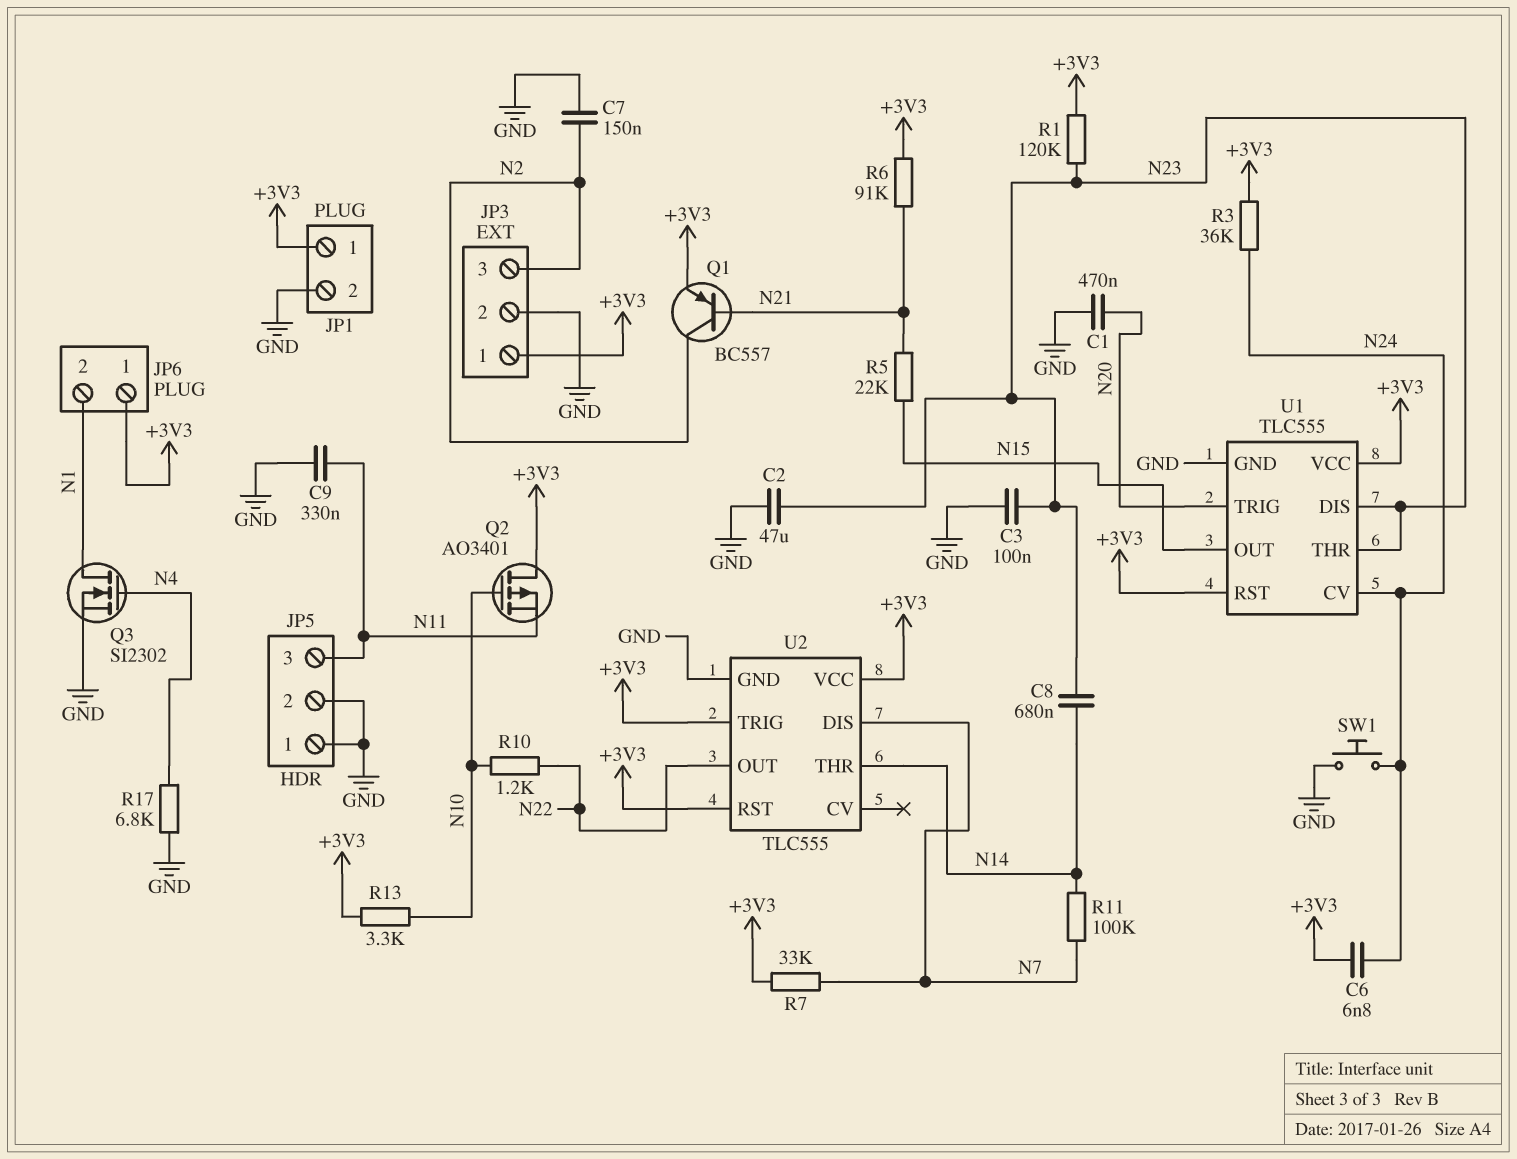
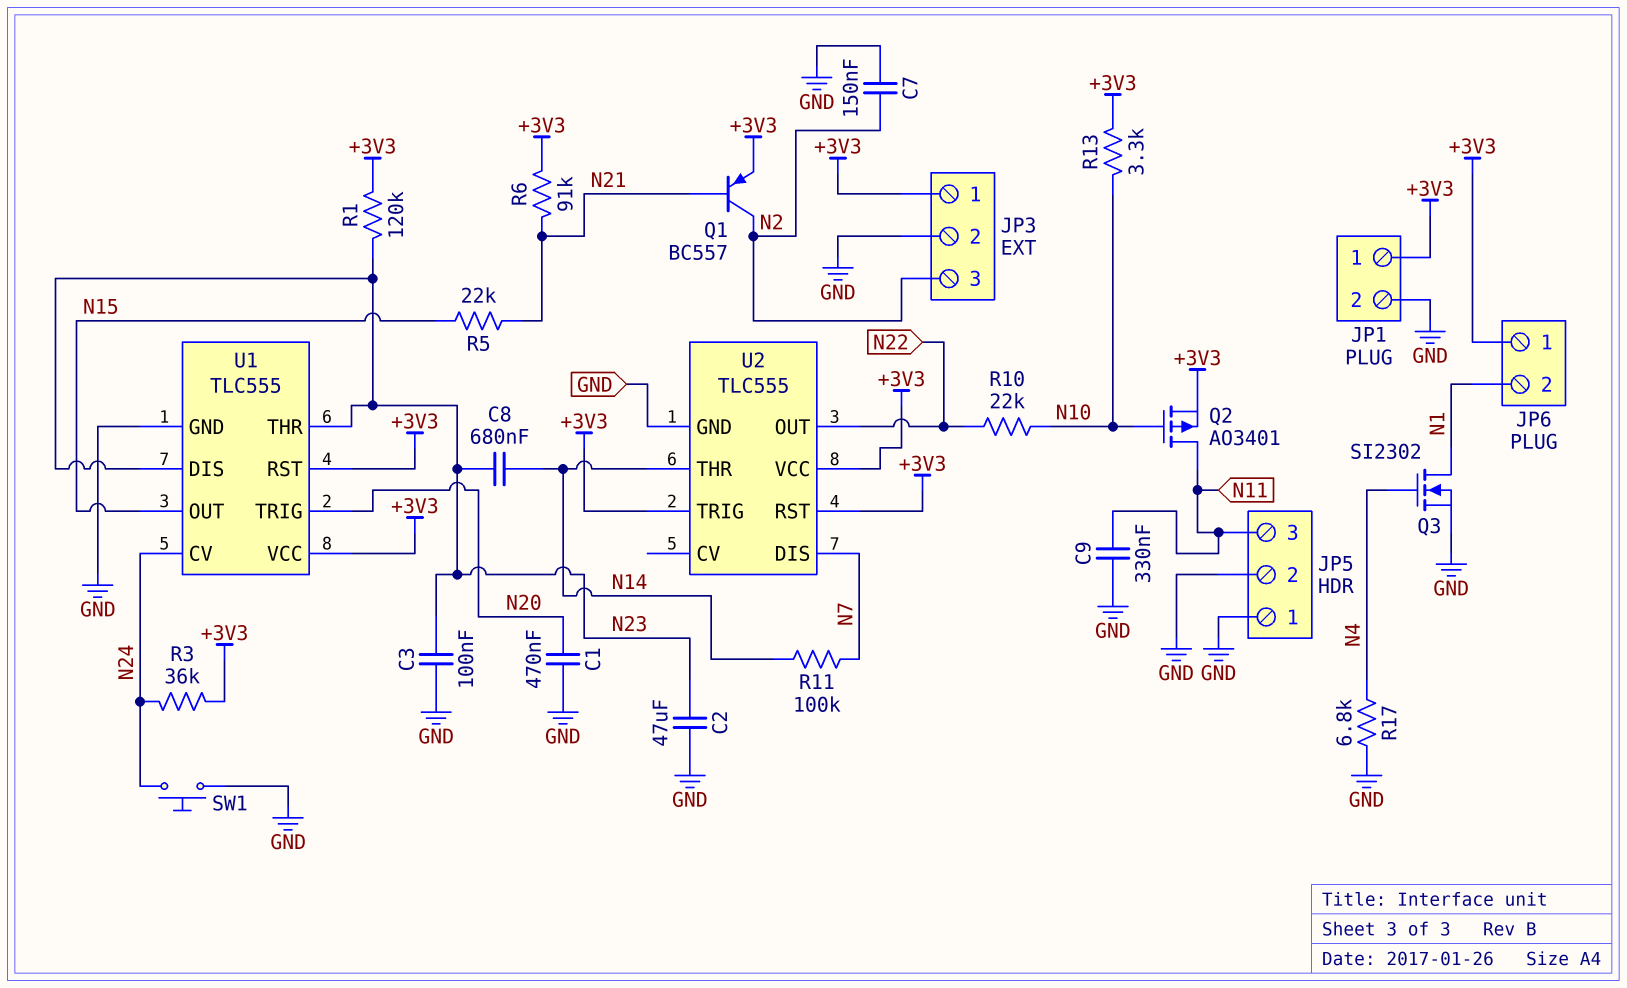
C6: 6.8nF (+3V3, N24) -> none
Q2: PMOS AO3401 (G N10, D +3V3, S N11) -> PMOS AO3401 (G N10, D N11, S +3V3)
R7: 33k (+3V3, N7) -> none
R10: 1.2k (N10, N22) -> 22k (N10, N22)

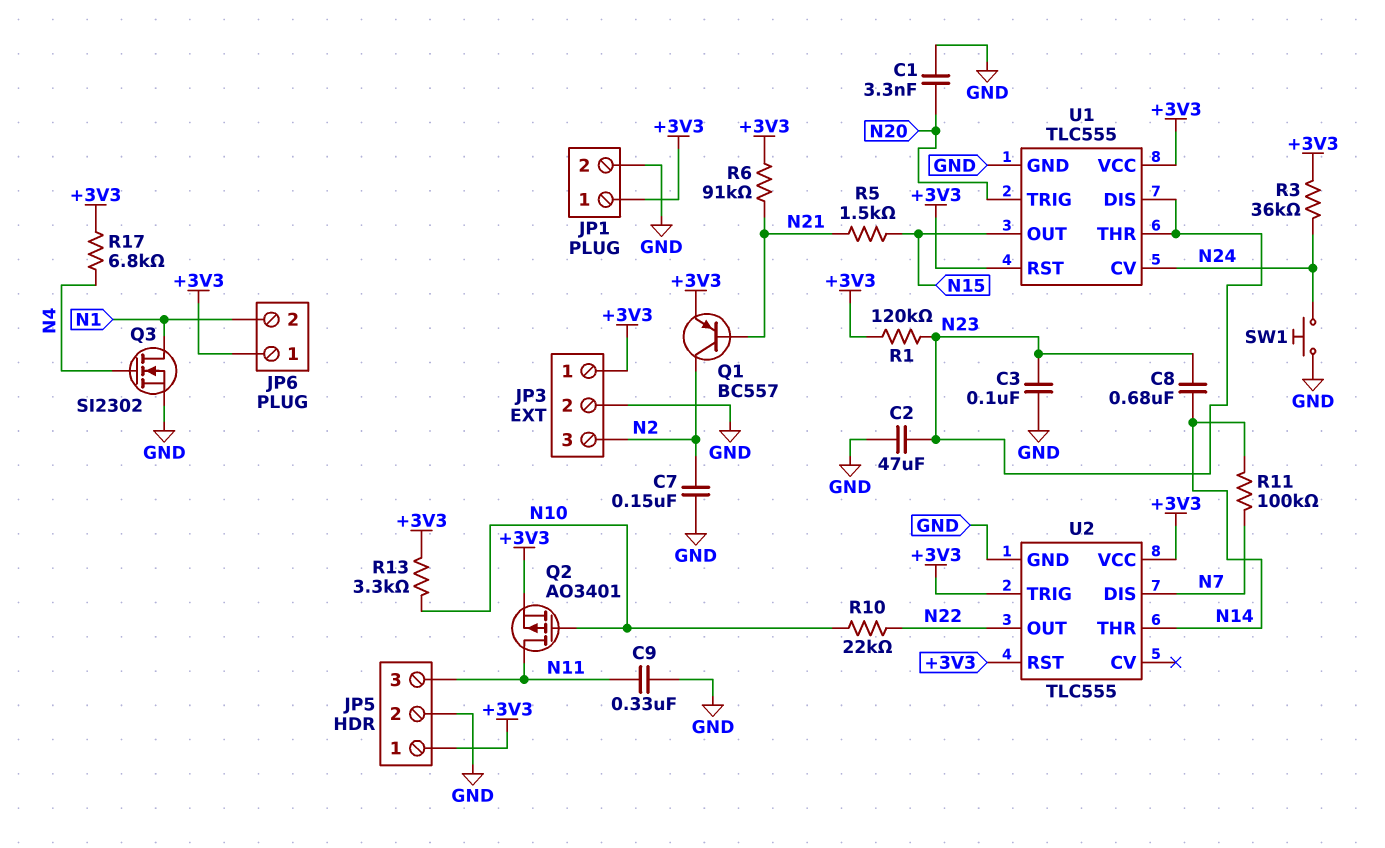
C1: 470nF (GND, N20) -> 3.3nF (GND, N20)
JP5 pin 1: GND -> +3V3
R5: 22k (N15, N21) -> 1.5k (N15, N21)
R17: 6.8k (GND, N4) -> 6.8k (+3V3, N4)

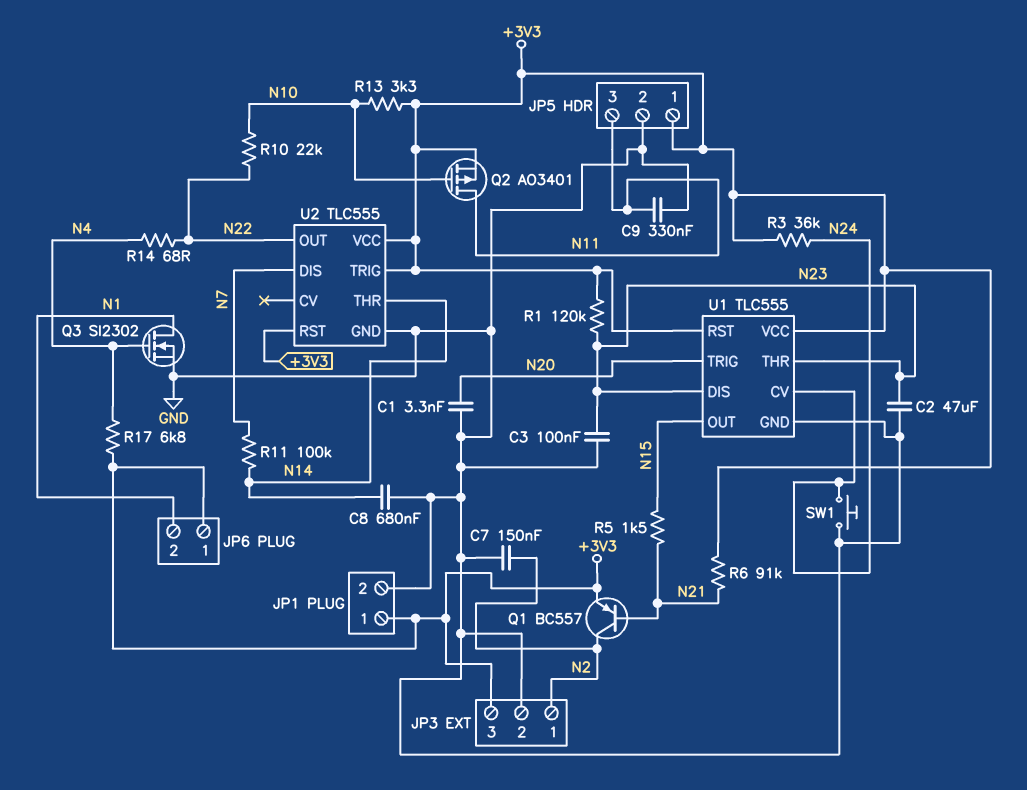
C8: 680nF (N14, N23) -> 680nF (GND, N14)
JP3 pin 1: +3V3 -> N2
JP3 pin 3: N2 -> +3V3
R14: none -> 68 (N4, N22)

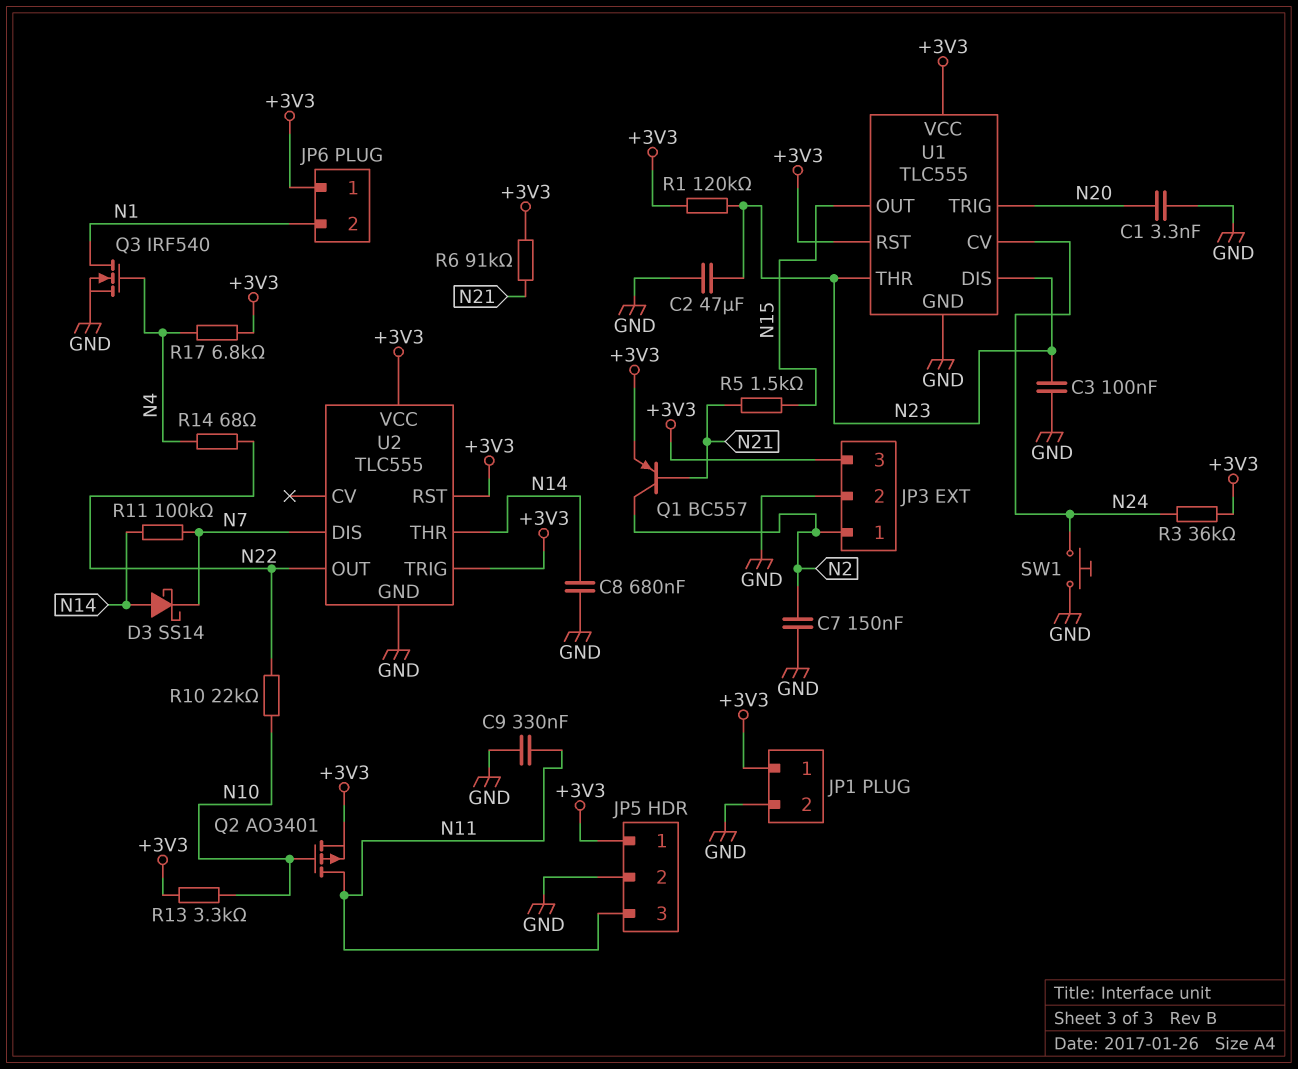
D3: none -> schottky SS14 (A N14, K N7)
Q3: NMOS SI2302 (G N4, D N1, S GND) -> NMOS IRF540 (G N4, D N1, S GND)

